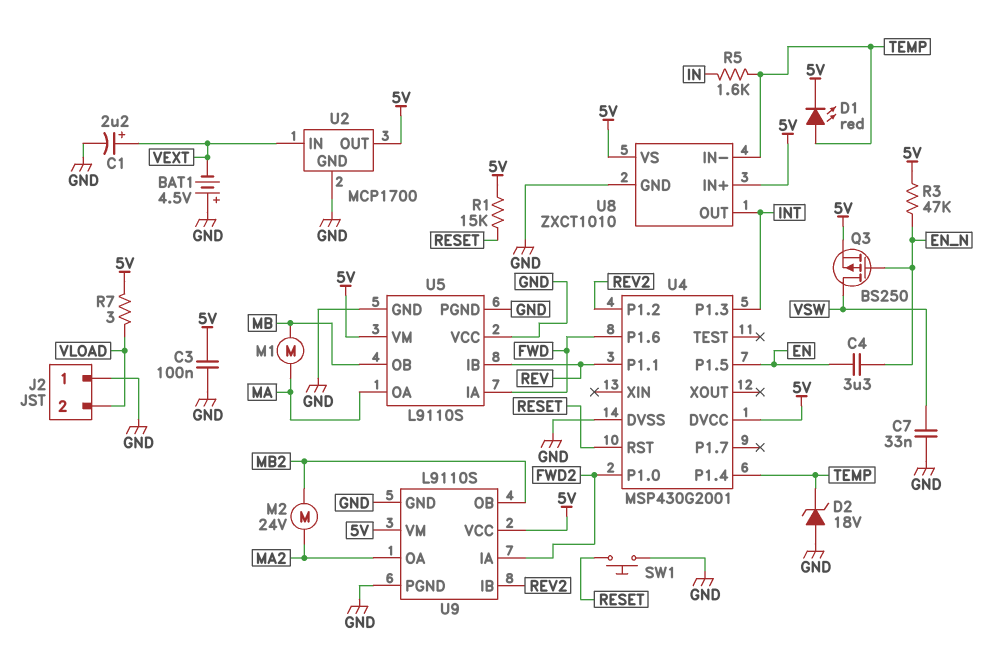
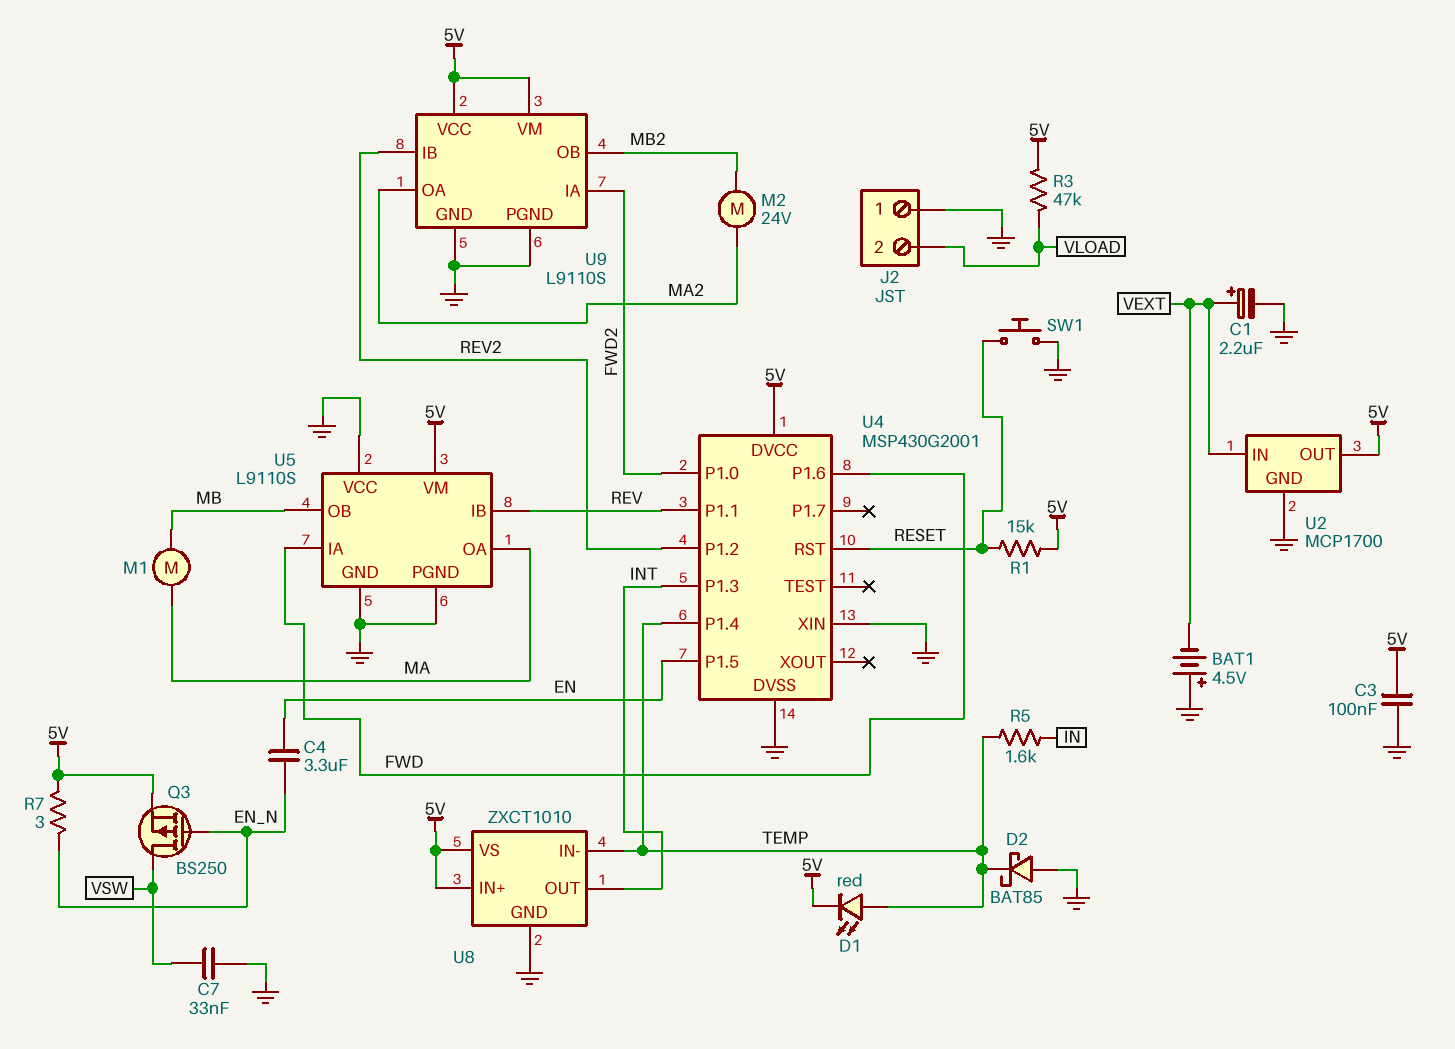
D2: zener 18V (A GND, K TEMP) -> schottky BAT85 (A GND, K TEMP)
R3: 47k (5V, EN_N) -> 47k (5V, VLOAD)
R7: 3 (5V, VLOAD) -> 3 (5V, EN_N)
U4 pin XIN: none -> GND

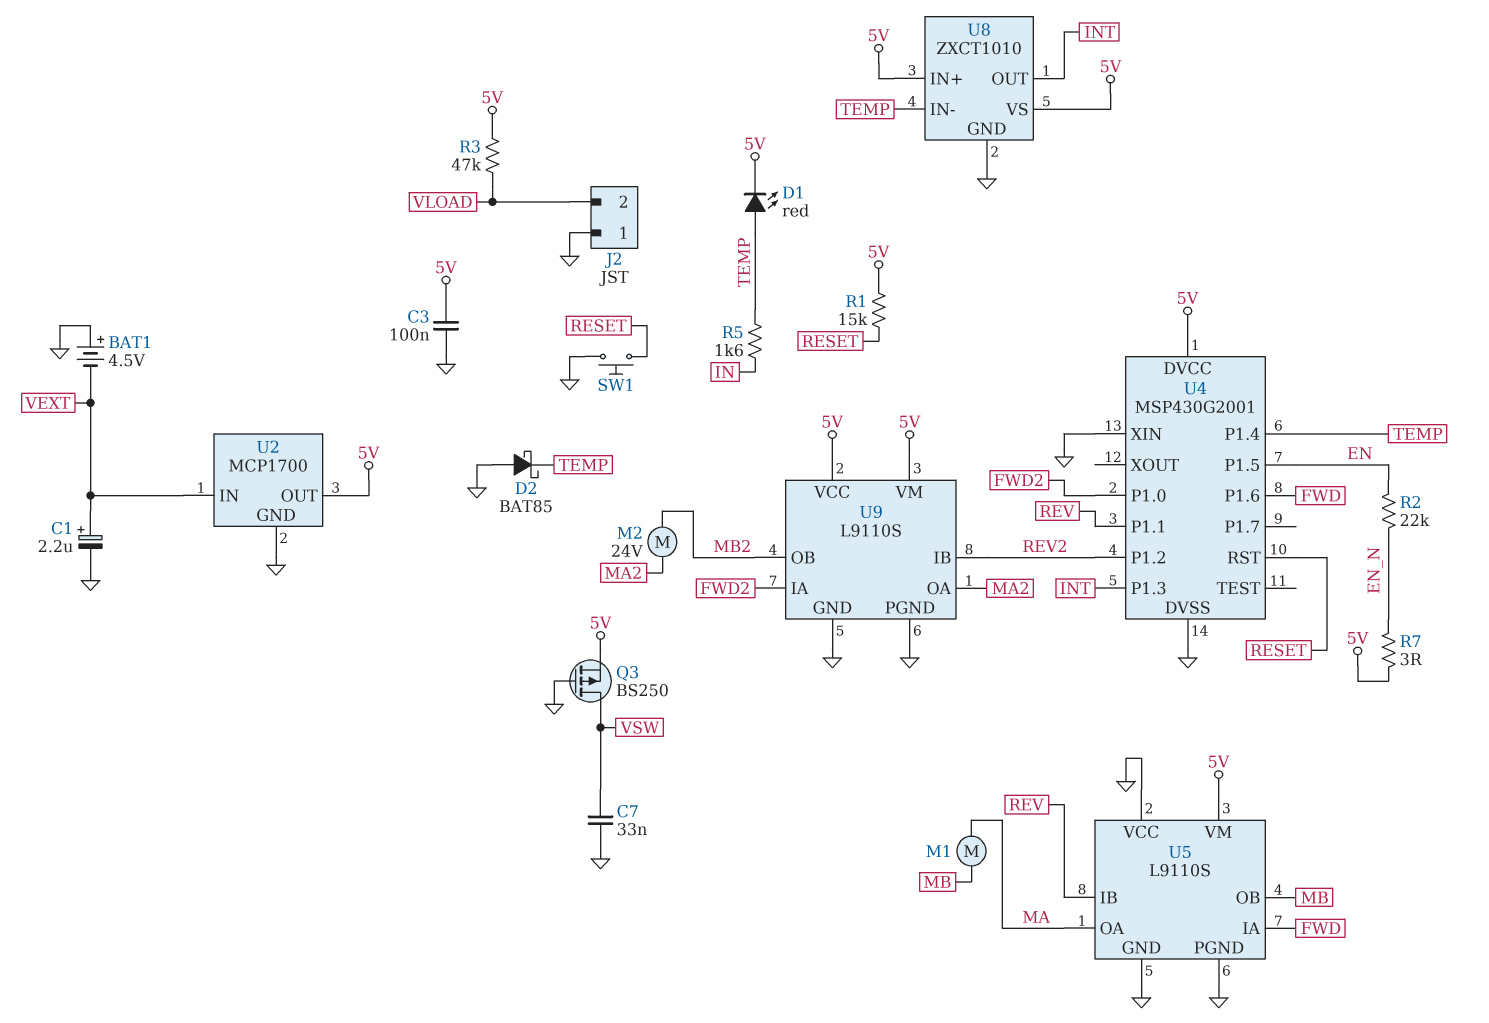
C4: 3.3uF (EN, EN_N) -> none
Q3: PMOS BS250 (G EN_N, D VSW, S 5V) -> PMOS BS250 (G GND, D VSW, S 5V)
R2: none -> 22k (EN, EN_N)

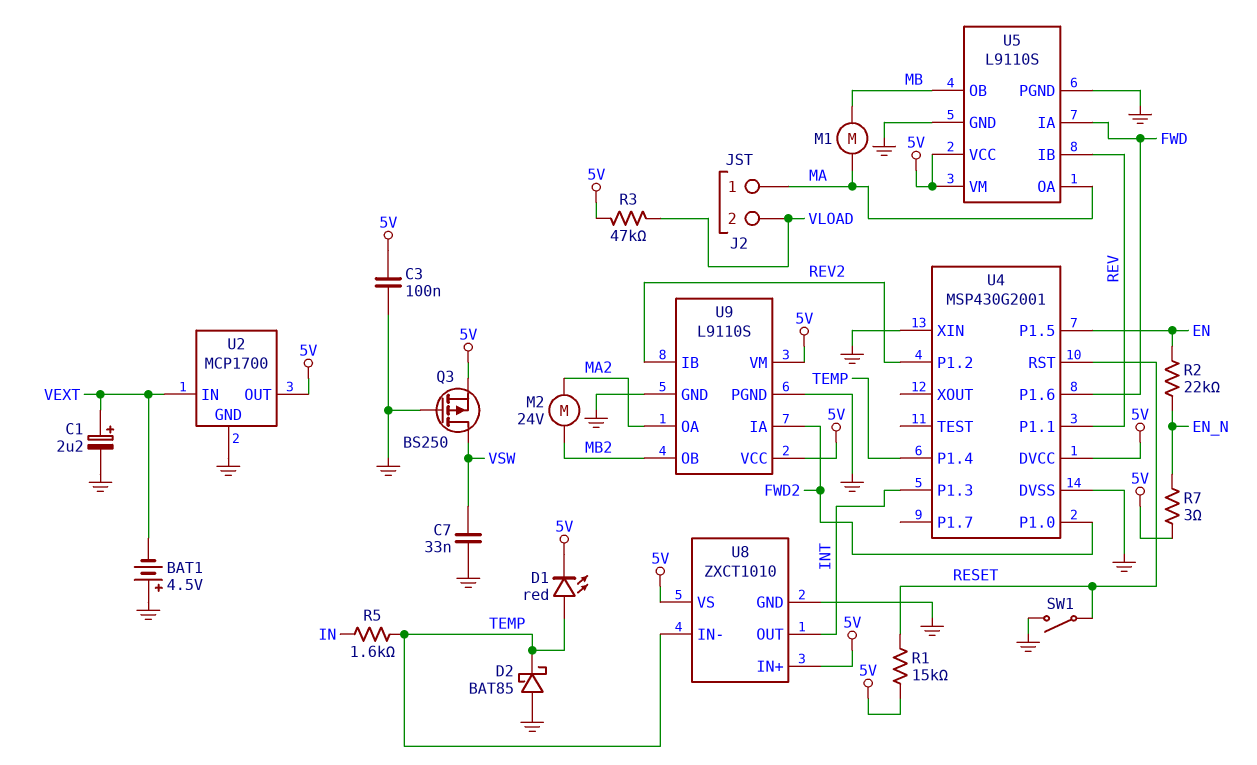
J2 pin 1: GND -> MA
SW1: button (GND, RESET) -> switch (GND, RESET)
U5 pin VCC: GND -> 5V

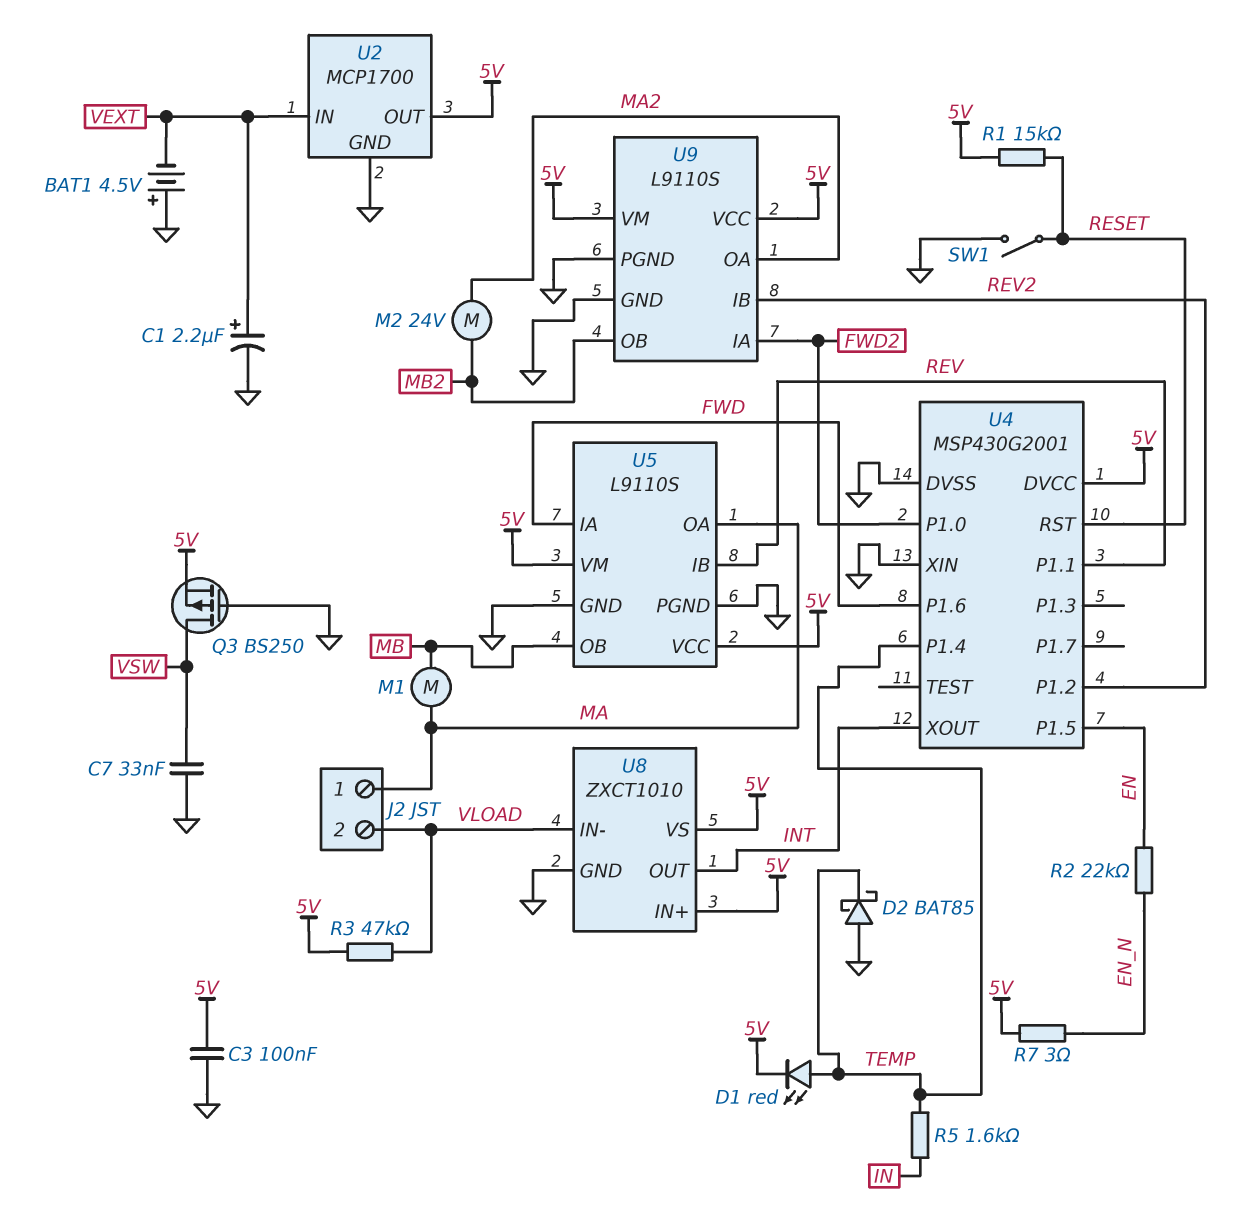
U4 pin P1.3: INT -> none
U4 pin XOUT: none -> INT
U8 pin IN-: TEMP -> VLOAD

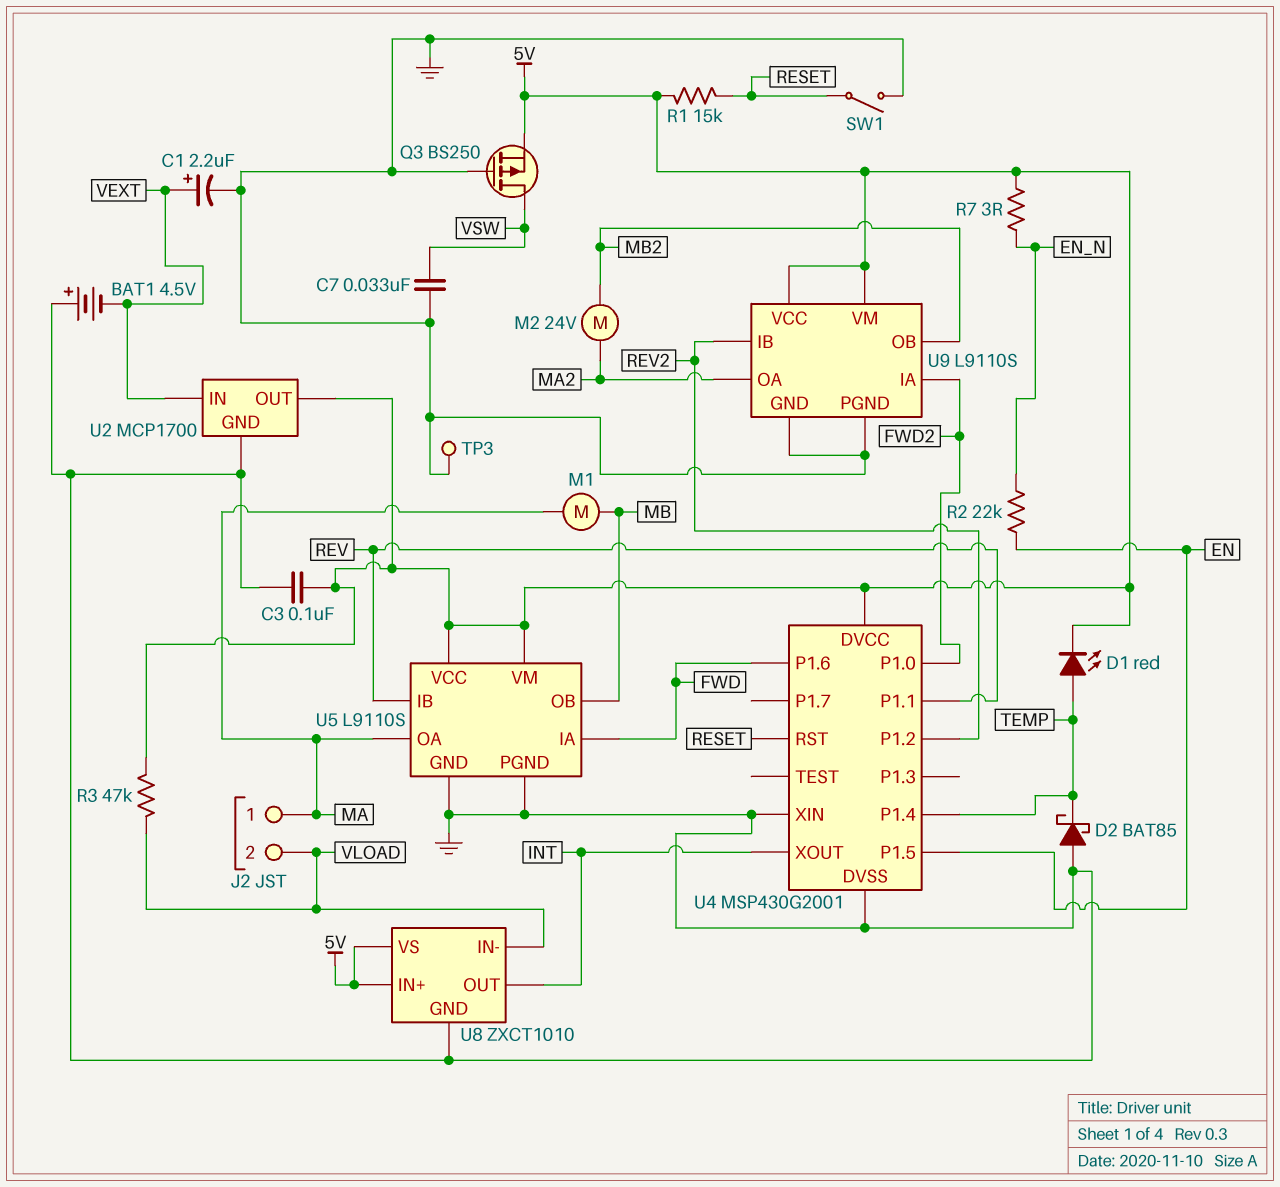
R5: 1.6k (IN, TEMP) -> none
TP3: none -> test point (GND)

